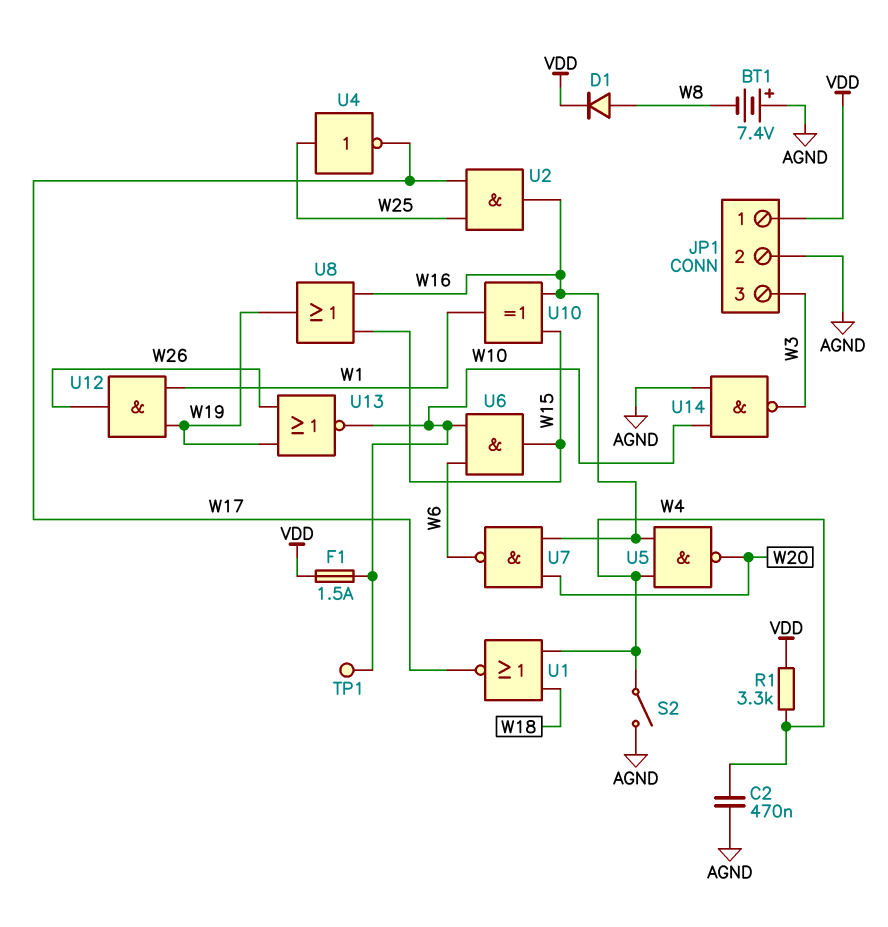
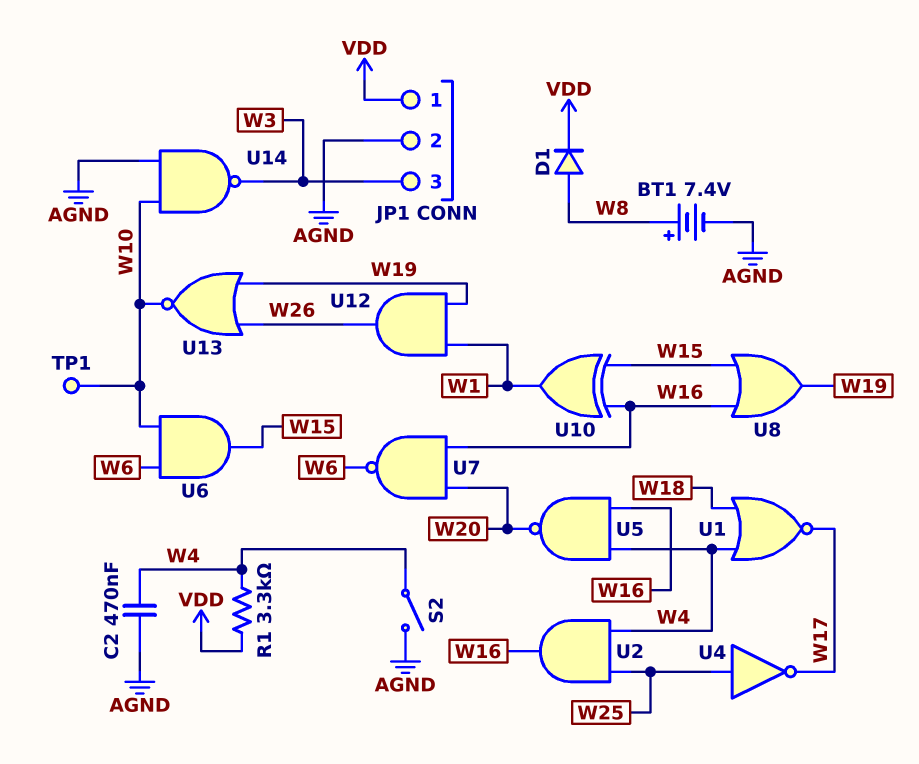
BT1: 7.4V (plus AGND, minus W8) -> 7.4V (plus W8, minus AGND)
F1: 1.5A (VDD, W10) -> none
U2: AND (in W17, in W25, out W16) -> AND (in W4, in W25, out W16)

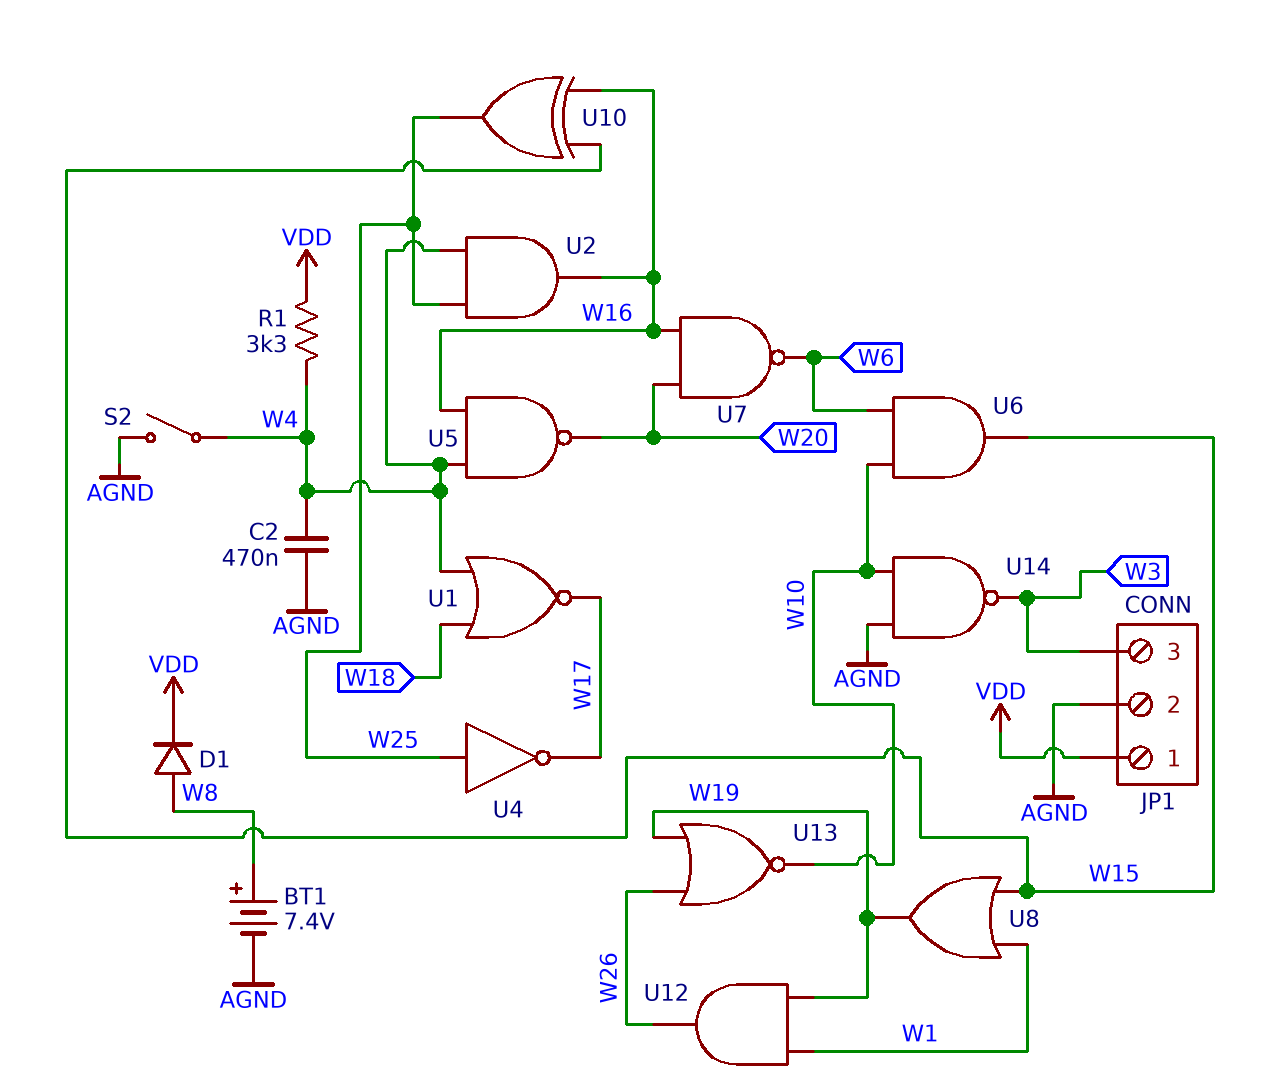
TP1: test point (W10) -> none
U8: OR (in W15, in W16, out W19) -> OR (in W1, in W15, out W19)
U10: XOR (in W15, in W16, out W1) -> XOR (in W15, in W16, out W25)

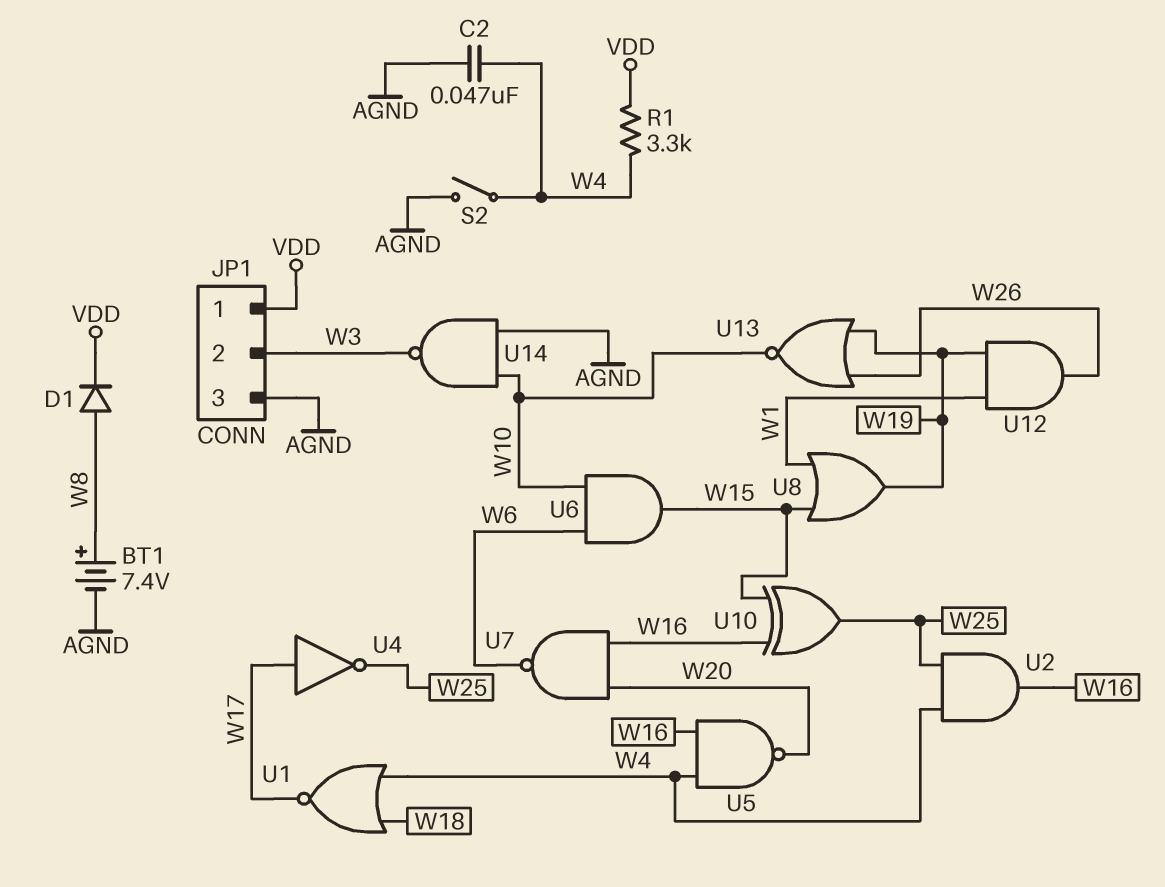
C2: 470nF (AGND, W4) -> 47nF (AGND, W4)
JP1 pin 2: AGND -> W3
JP1 pin 3: W3 -> AGND
U4: NOT (in W25, out W17) -> NOT (in W17, out W25)

